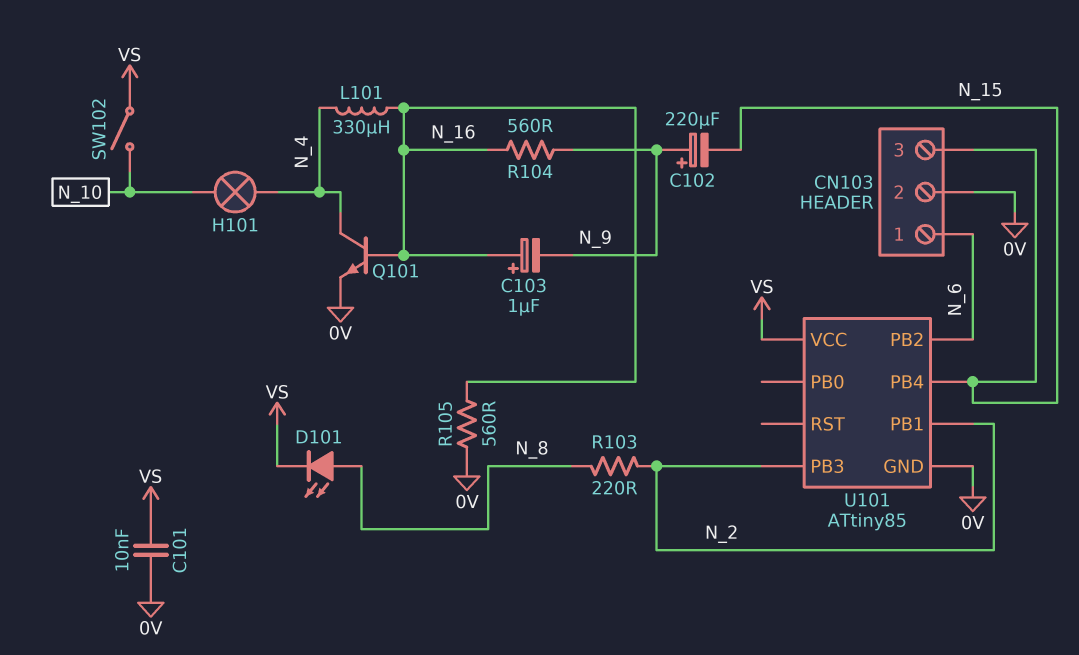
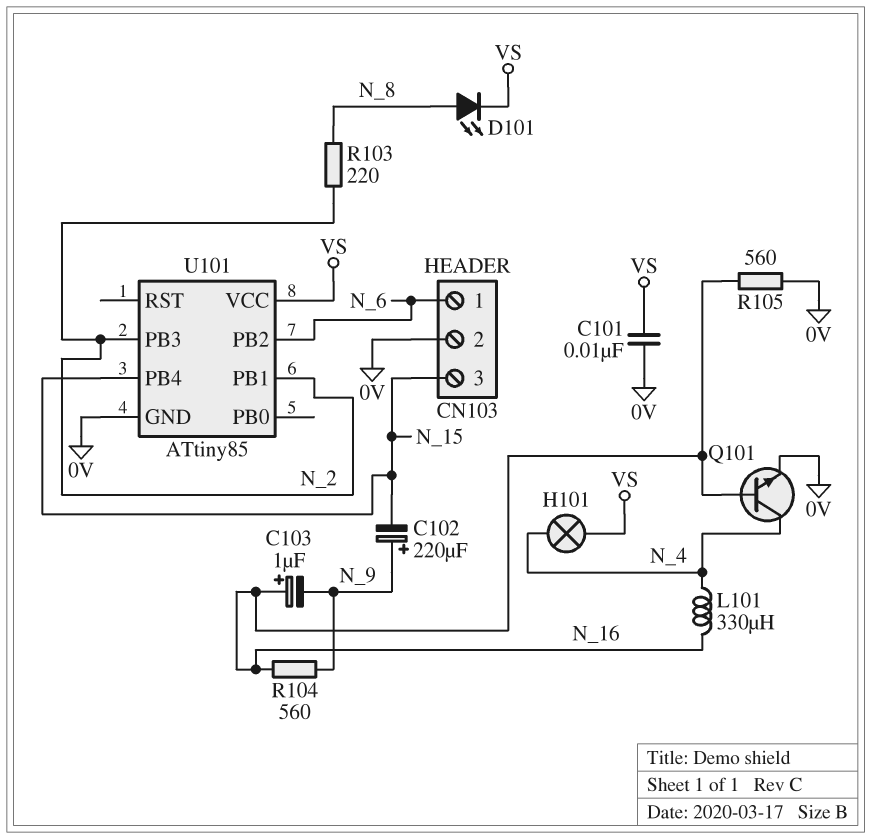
H101: lamp (N_4, N_10) -> lamp (N_4, VS)
SW102: switch (N_10, VS) -> none

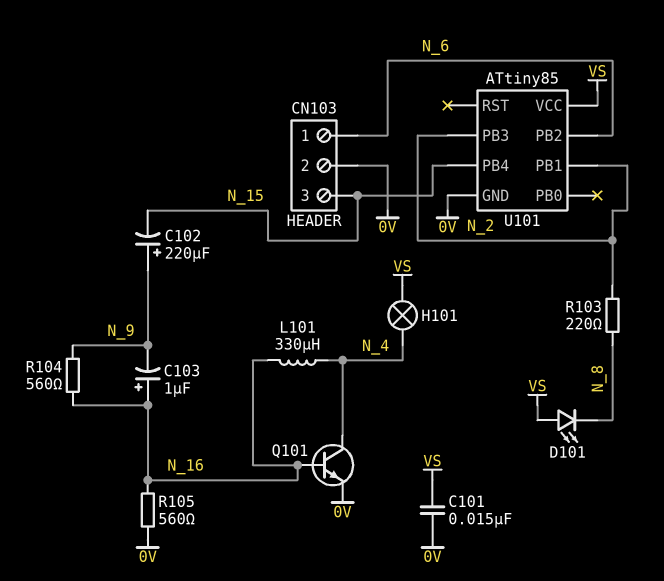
C101: 10nF (0V, VS) -> 15nF (0V, VS)
D101: LED (A N_8, K VS) -> LED (A VS, K N_8)

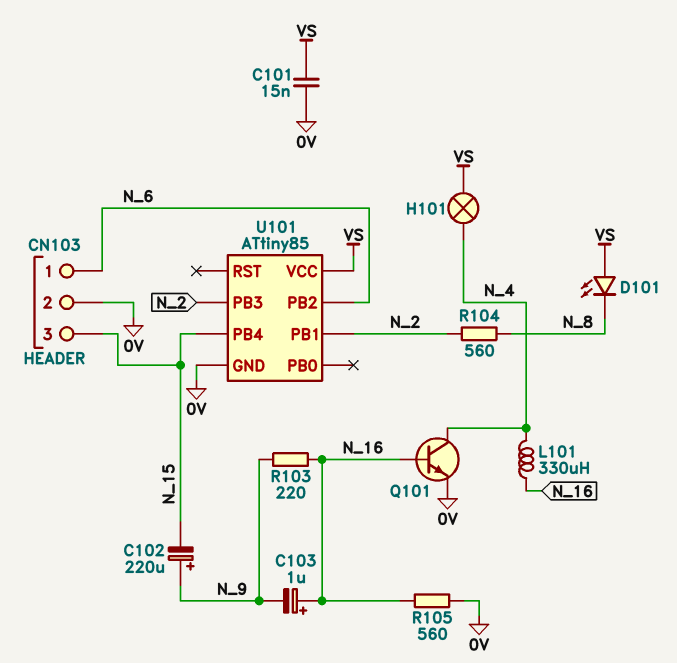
R103: 220 (N_2, N_8) -> 220 (N_9, N_16)
R104: 560 (N_9, N_16) -> 560 (N_2, N_8)

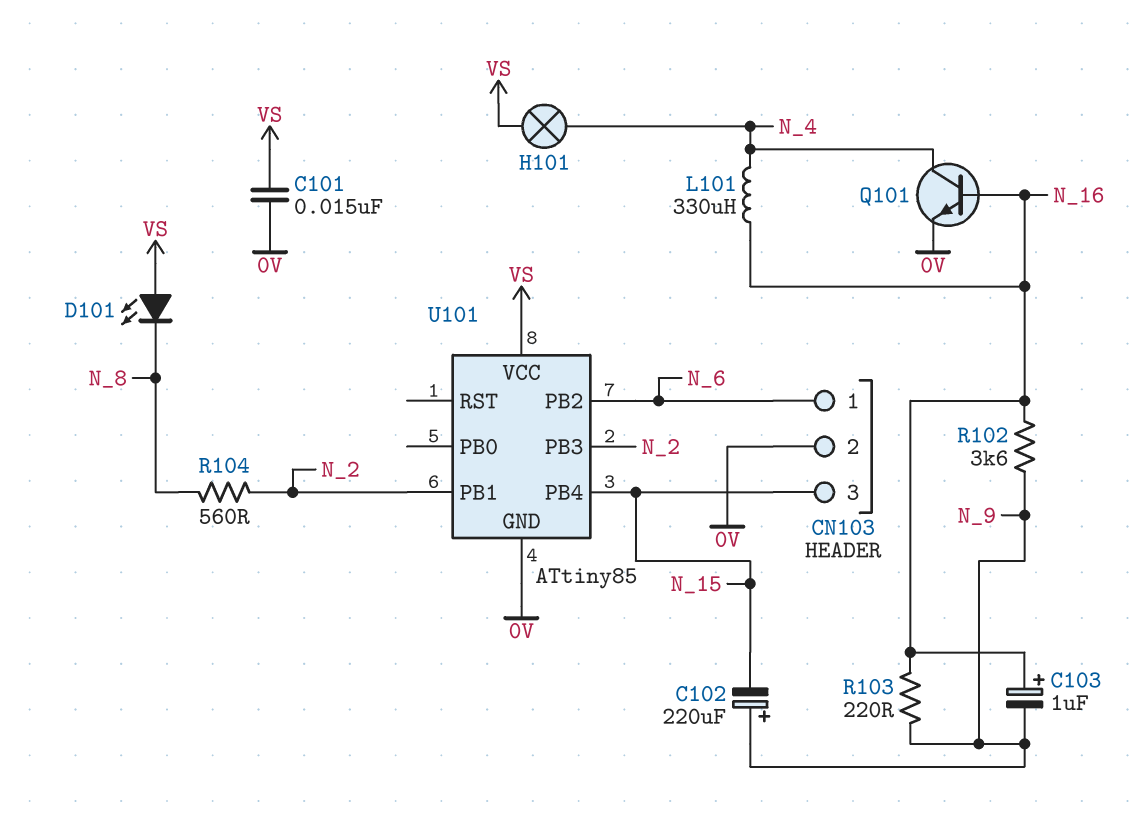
R102: none -> 3.6k (N_9, N_16)
R105: 560 (0V, N_16) -> none

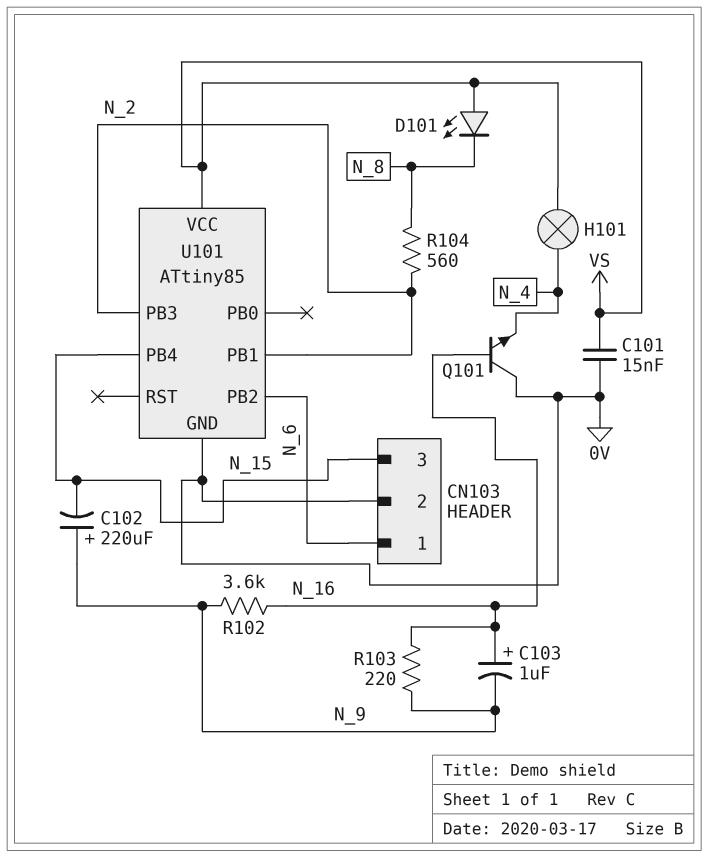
L101: 330uH (N_4, N_16) -> none
Q101: NPN (B N_16, C N_4, E 0V) -> NPN (B N_16, C 0V, E N_4)

